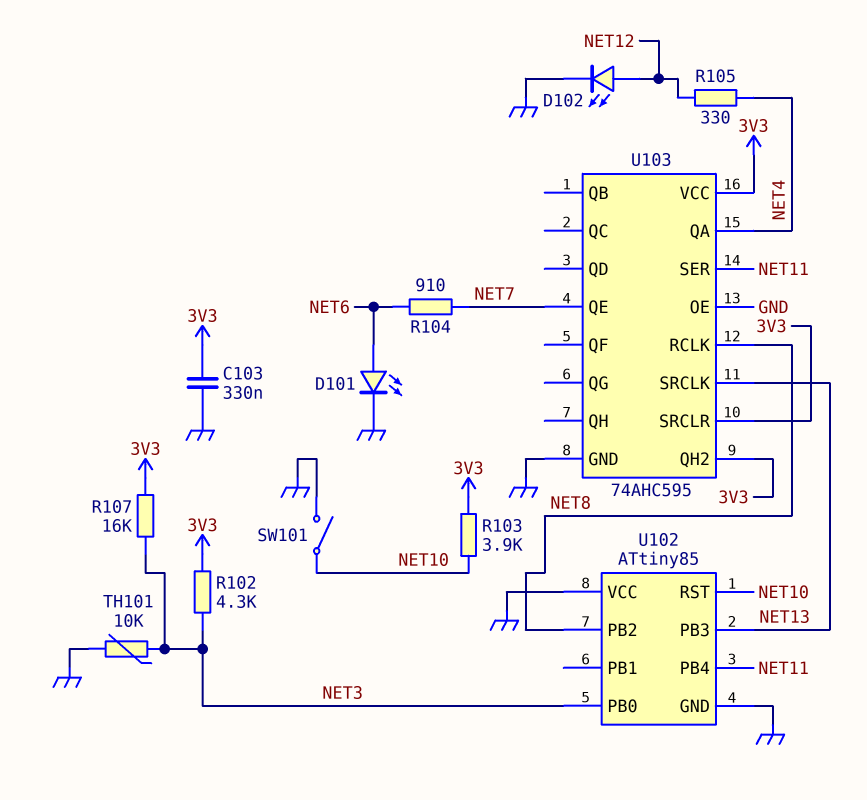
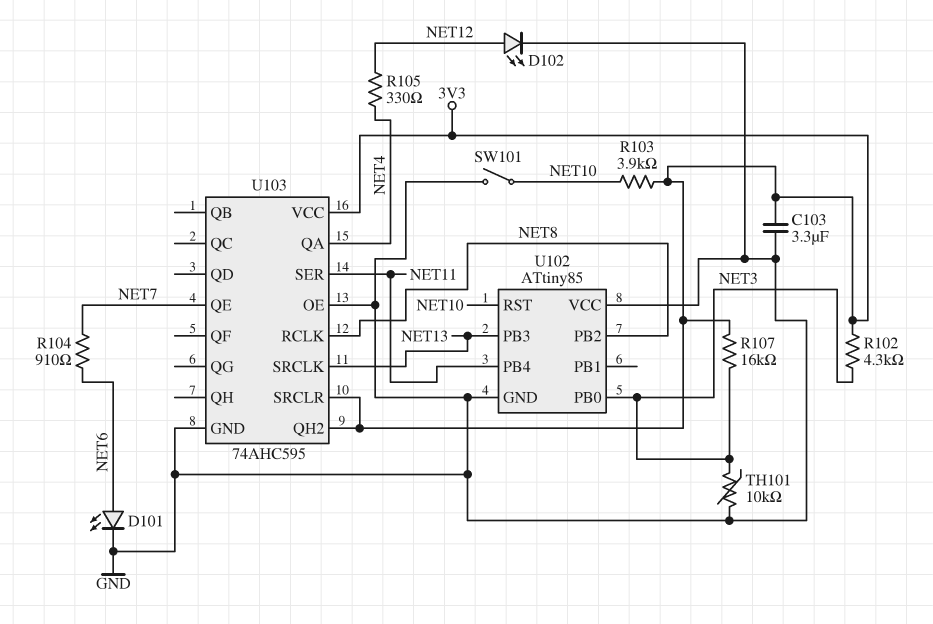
C103: 330nF (3V3, GND) -> 3.3uF (3V3, GND)

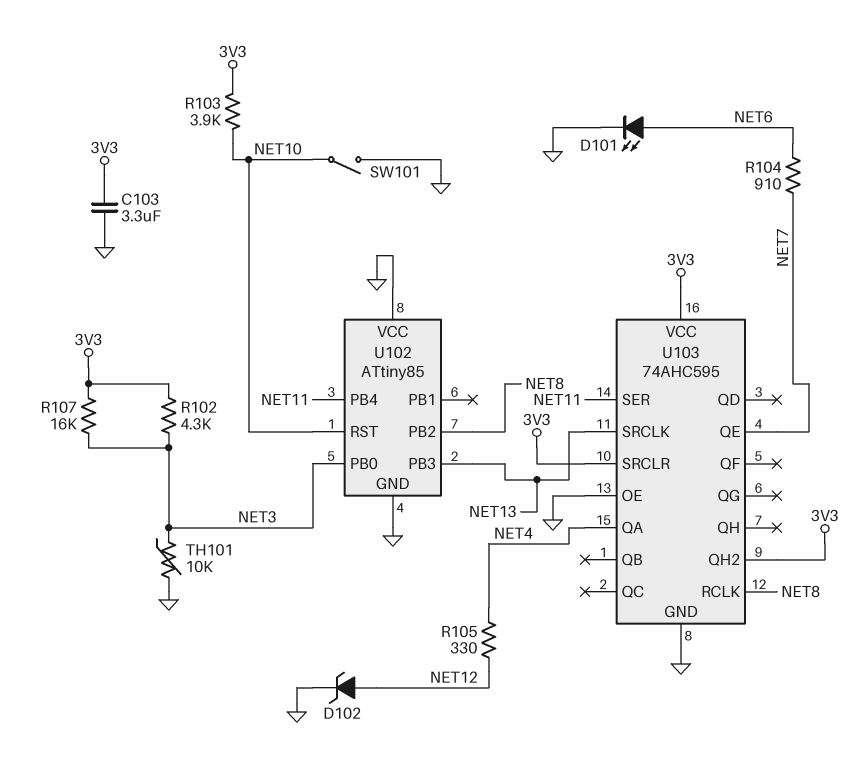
D102: LED (A NET12, K GND) -> zener (A NET12, K GND)

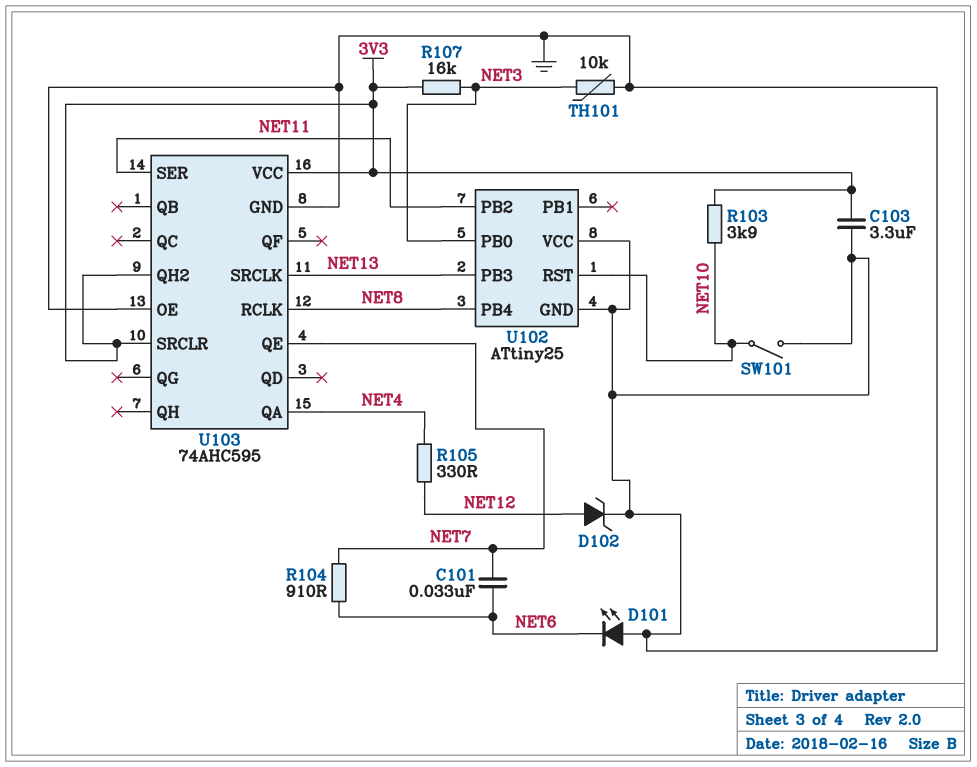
C101: none -> 33nF (NET6, NET7)
D101: LED (A NET6, K GND) -> LED (A GND, K NET6)
R102: 4.3k (3V3, NET3) -> none
U102: ATtiny85 -> ATtiny25
U102 pin PB2: NET8 -> NET11
U102 pin PB4: NET11 -> NET8

